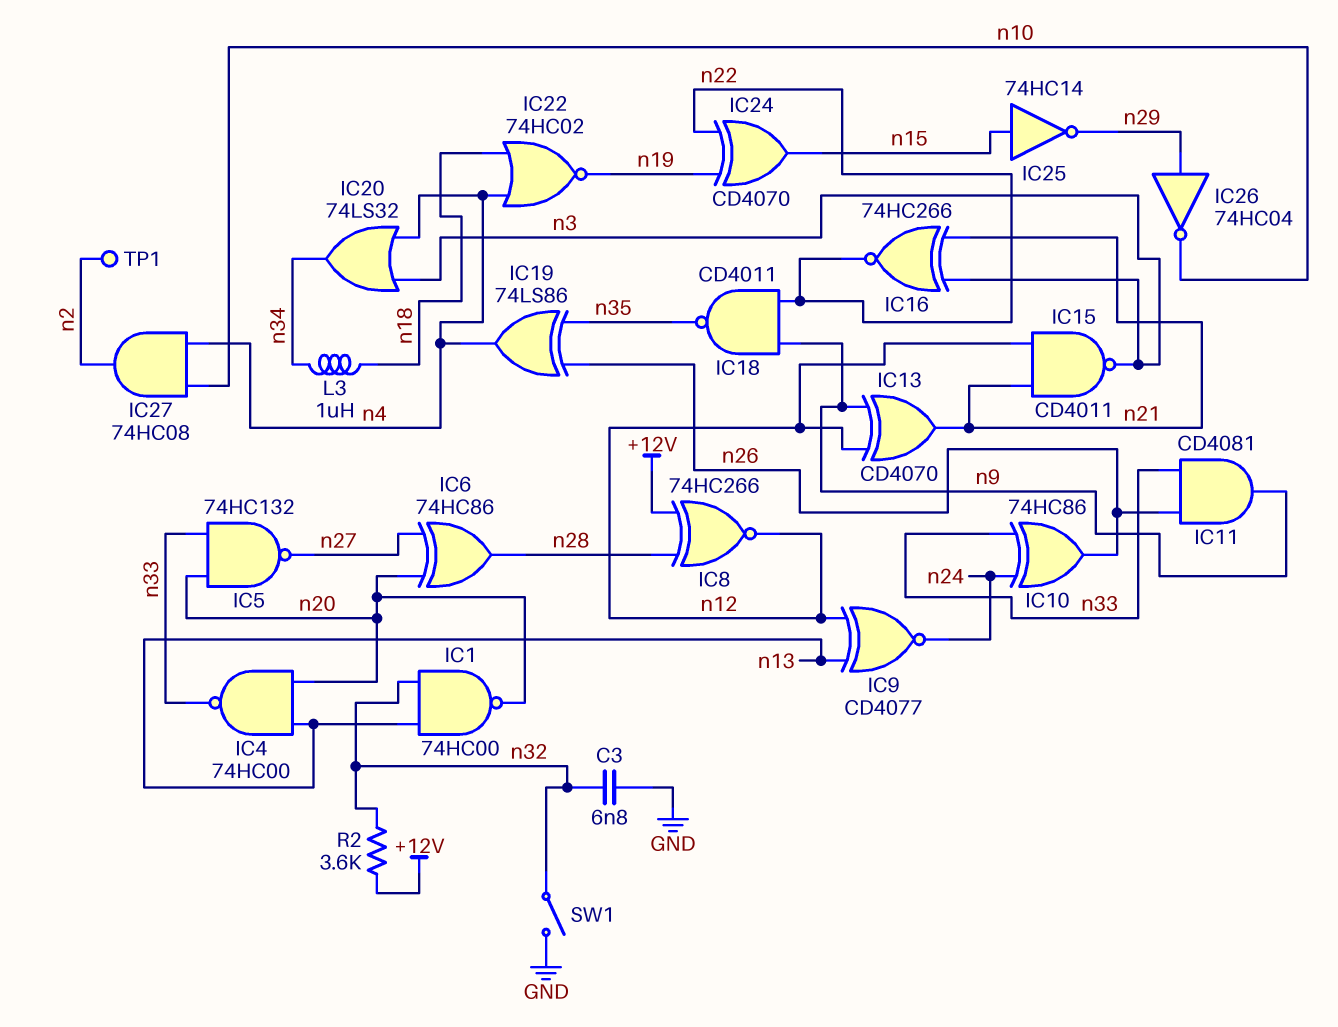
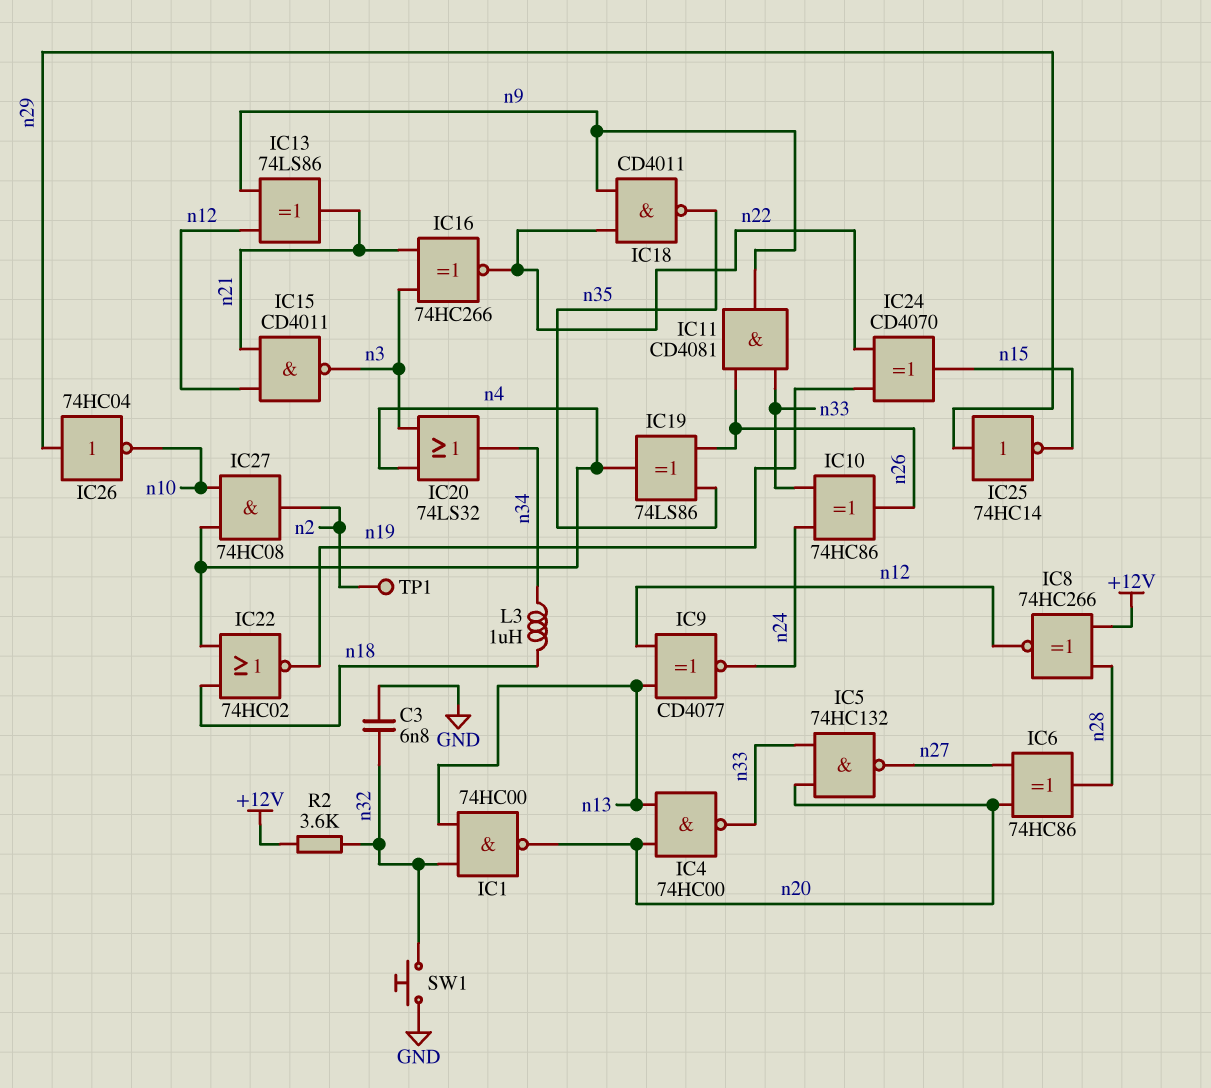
IC13: XOR CD4070 (in n9, in n12, out n21) -> XOR 74LS86 (in n9, in n12, out n21)
IC25: NOT 74HC14 (in n15, out n29) -> NOT 74HC14 (in n29, out n15)
SW1: switch (GND, n32) -> button (GND, n32)

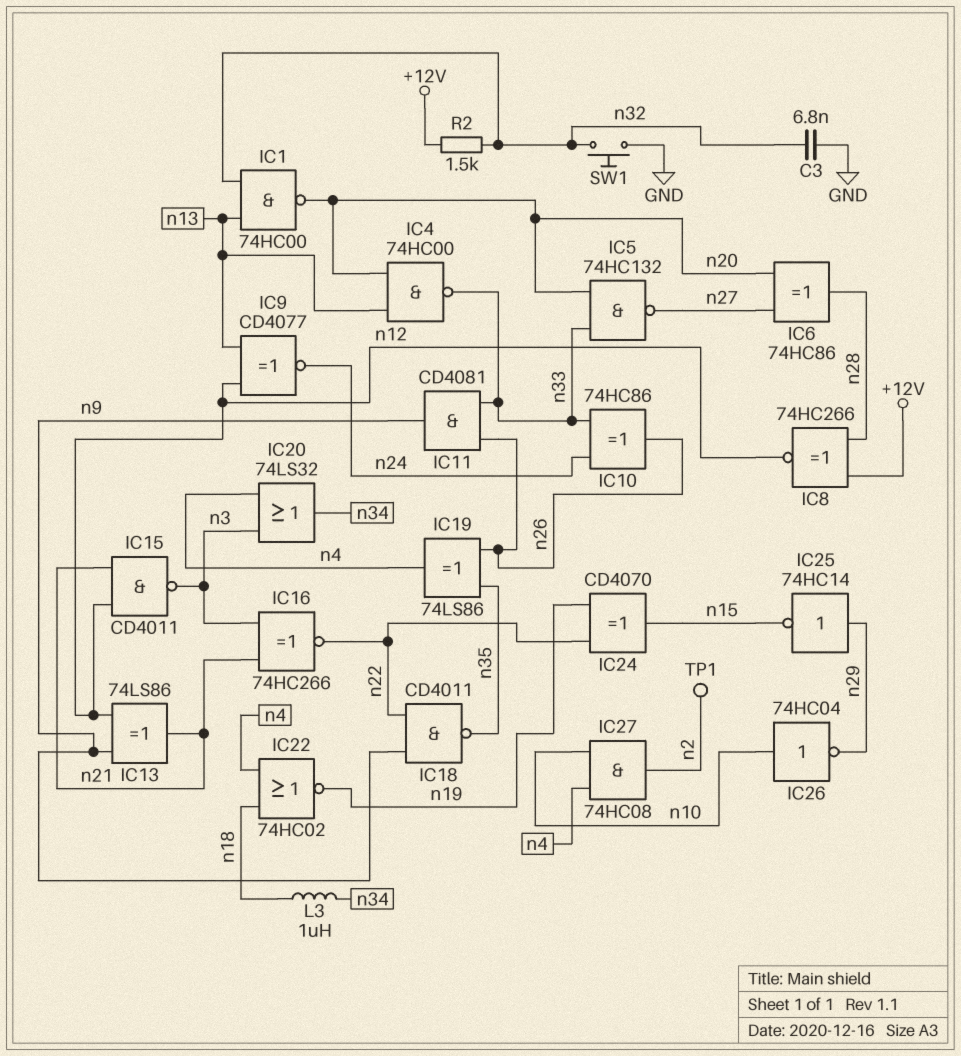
IC26: NOT 74HC04 (in n29, out n10) -> NOT 74HC04 (in n10, out n29)
R2: 3.6k (+12V, n32) -> 1.5k (+12V, n32)

